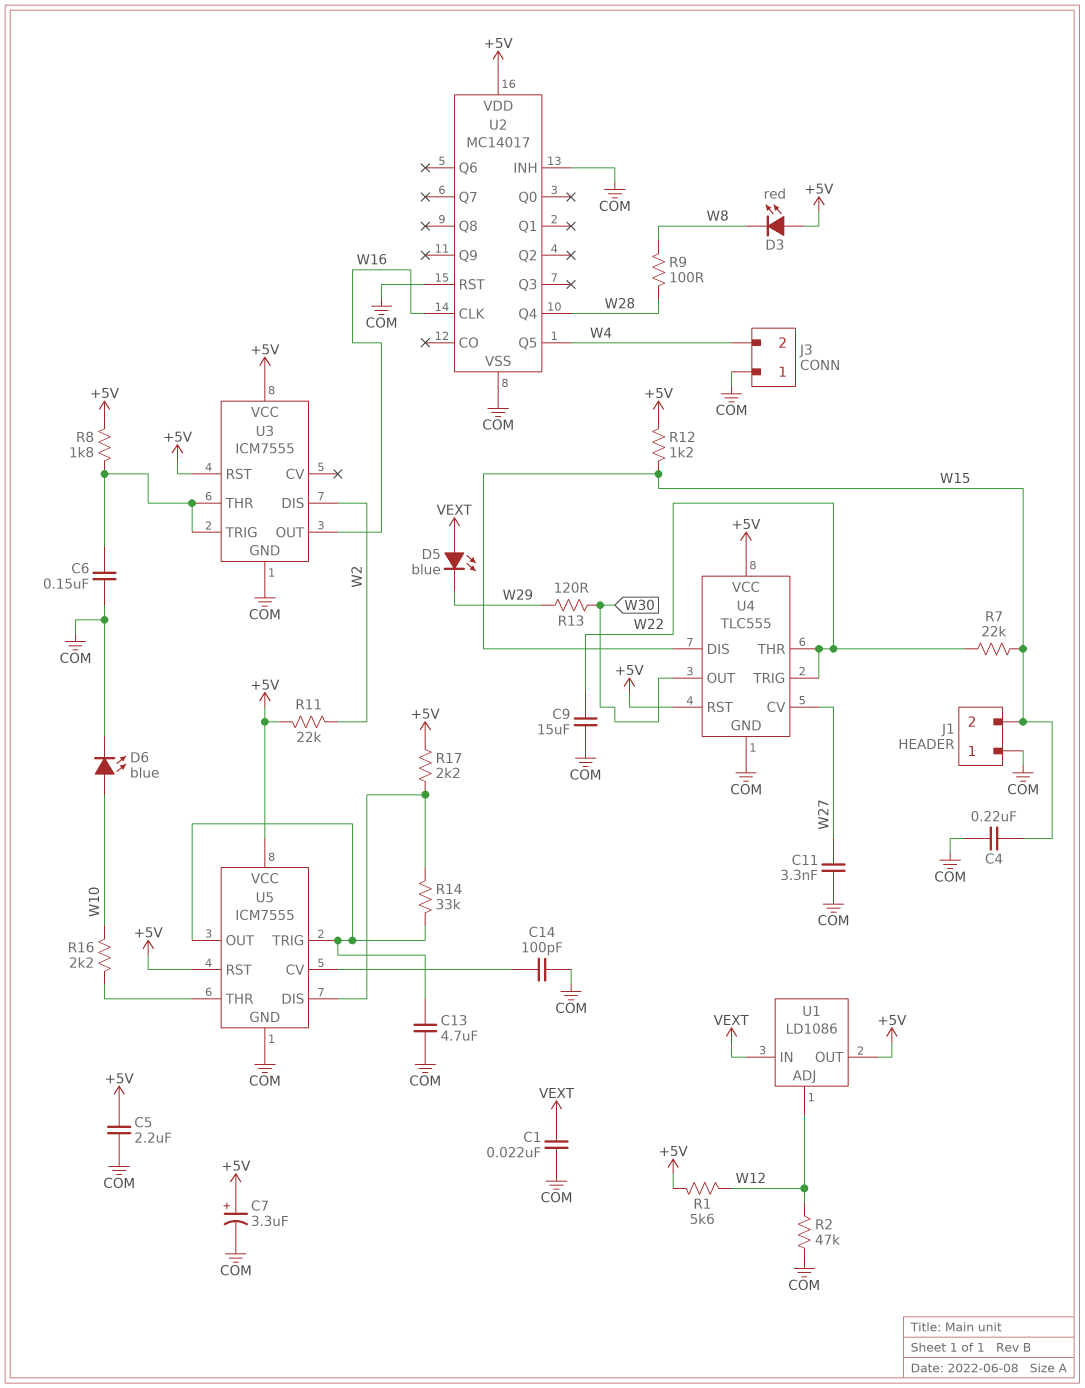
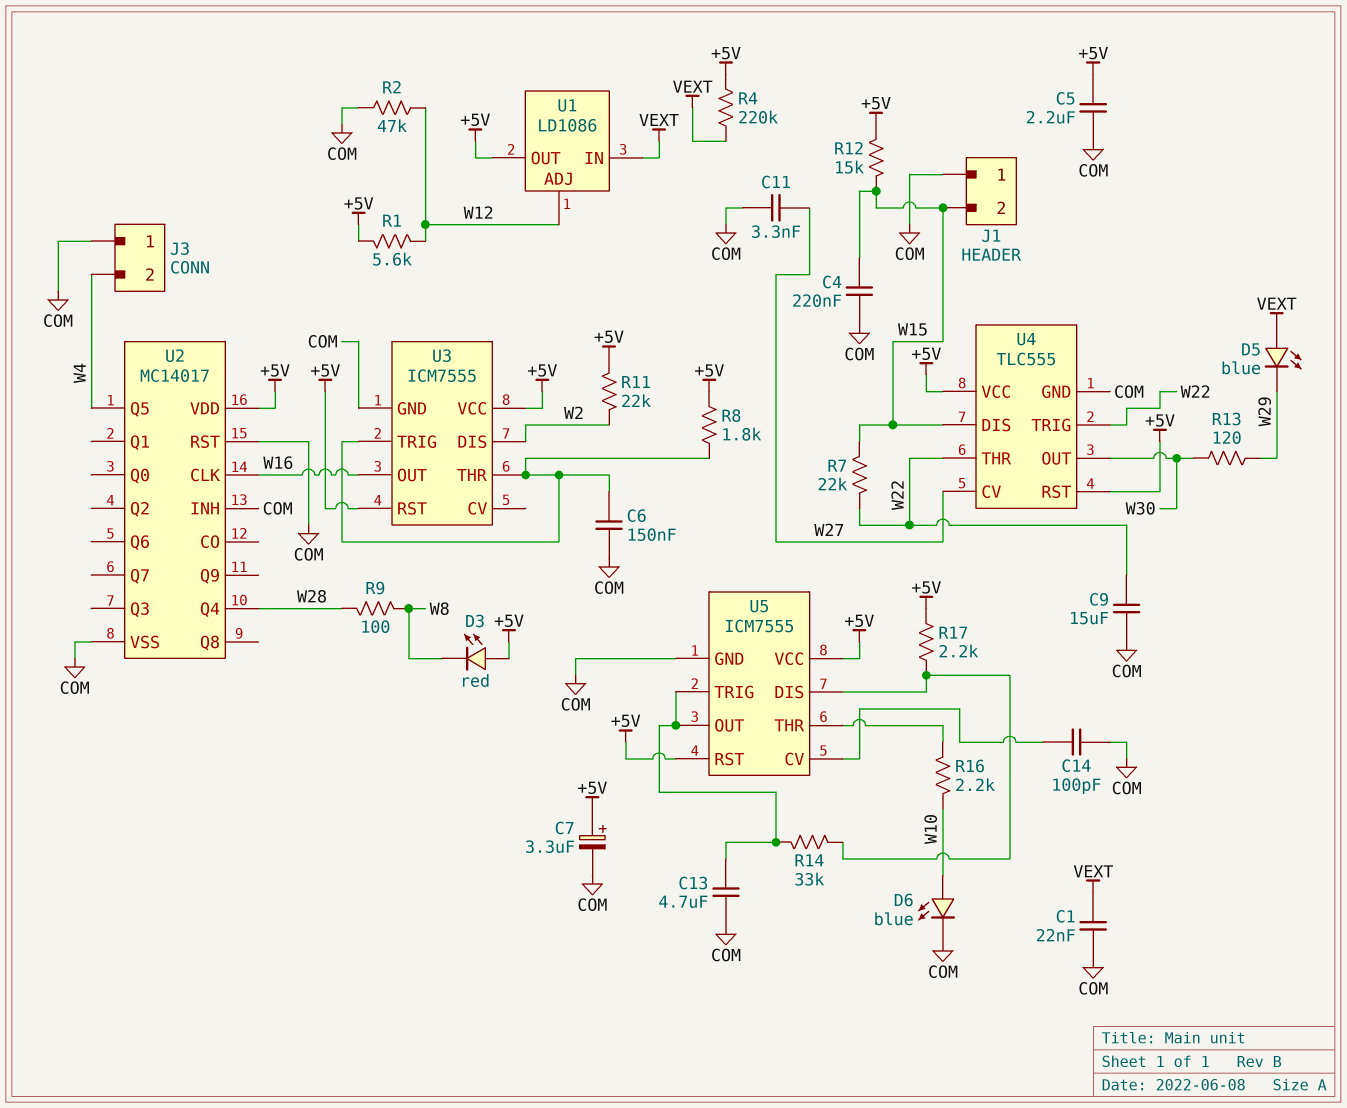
R4: none -> 220k (+5V, VEXT)
R12: 1.2k (+5V, W15) -> 15k (+5V, W15)

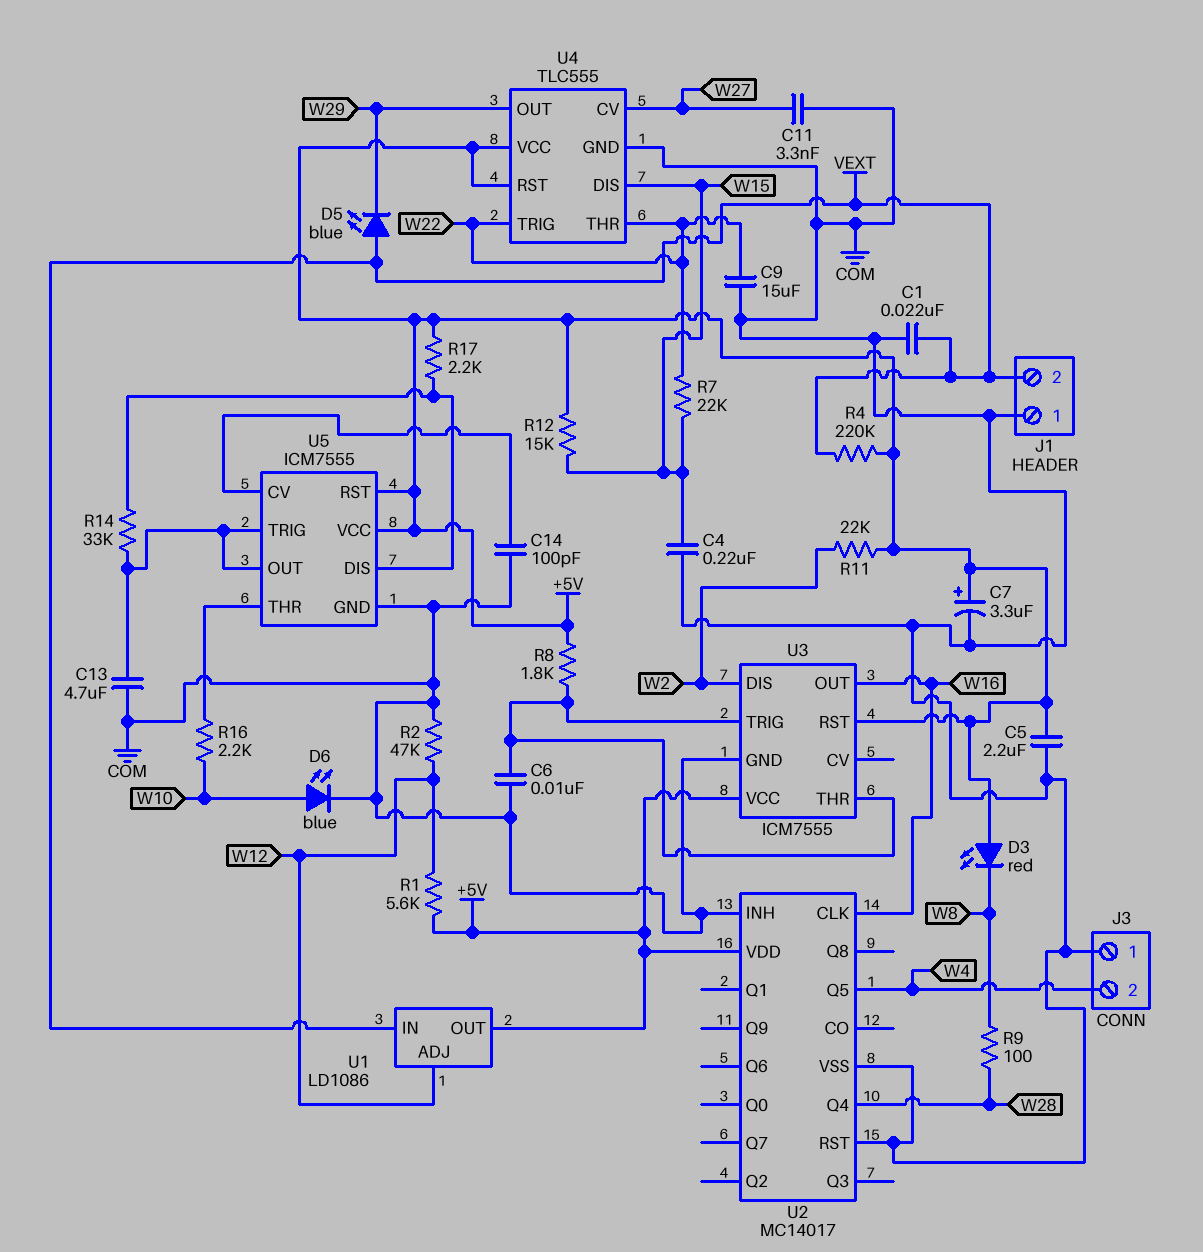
C6: 150nF (COM, U3/THR) -> 10nF (COM, U3/THR)
J1 pin 2: W15 -> VEXT
R13: 120 (W29, W30) -> none
U4 pin OUT: W30 -> W29

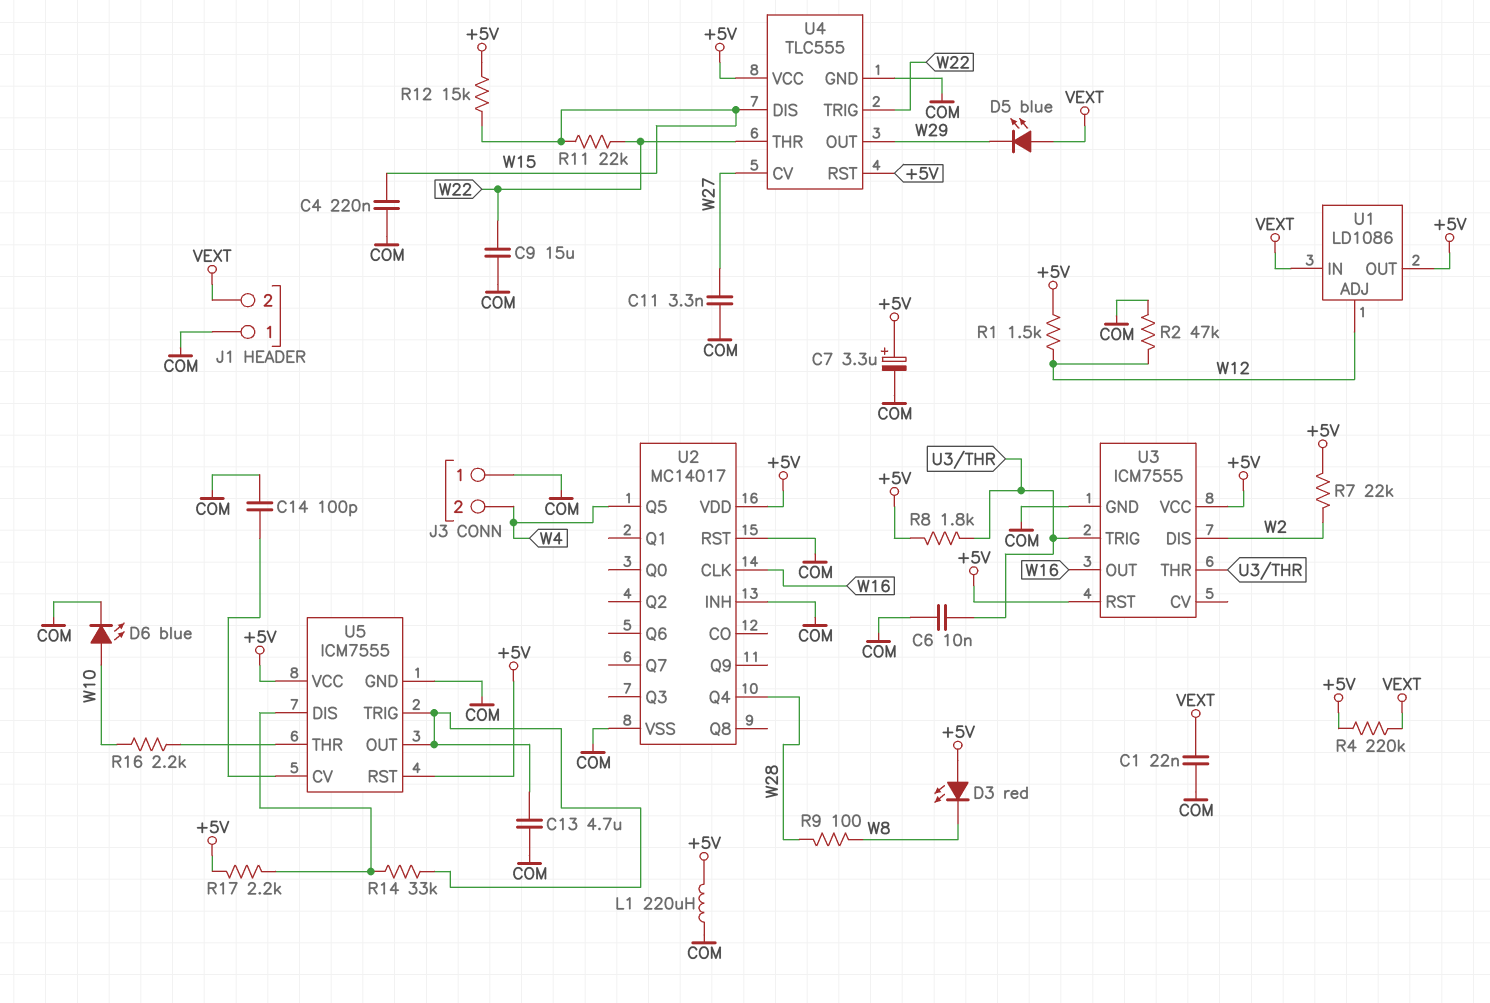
C5: 2.2uF (+5V, COM) -> none
L1: none -> 220uH (+5V, COM)
R1: 5.6k (+5V, W12) -> 1.5k (+5V, W12)
R7: 22k (W15, W22) -> 22k (+5V, W2)
R11: 22k (+5V, W2) -> 22k (W15, W22)

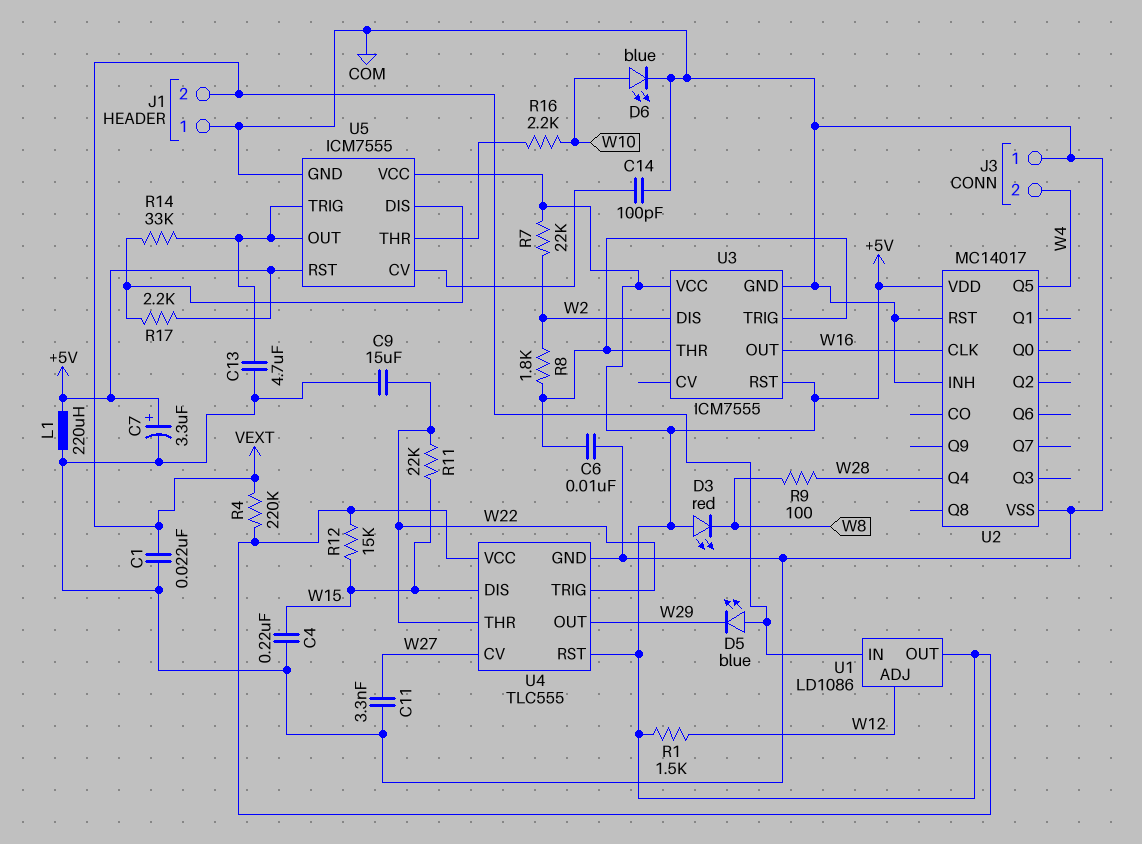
R2: 47k (COM, W12) -> none
R8: 1.8k (+5V, U3/THR) -> 1.8k (U3/THR, W2)

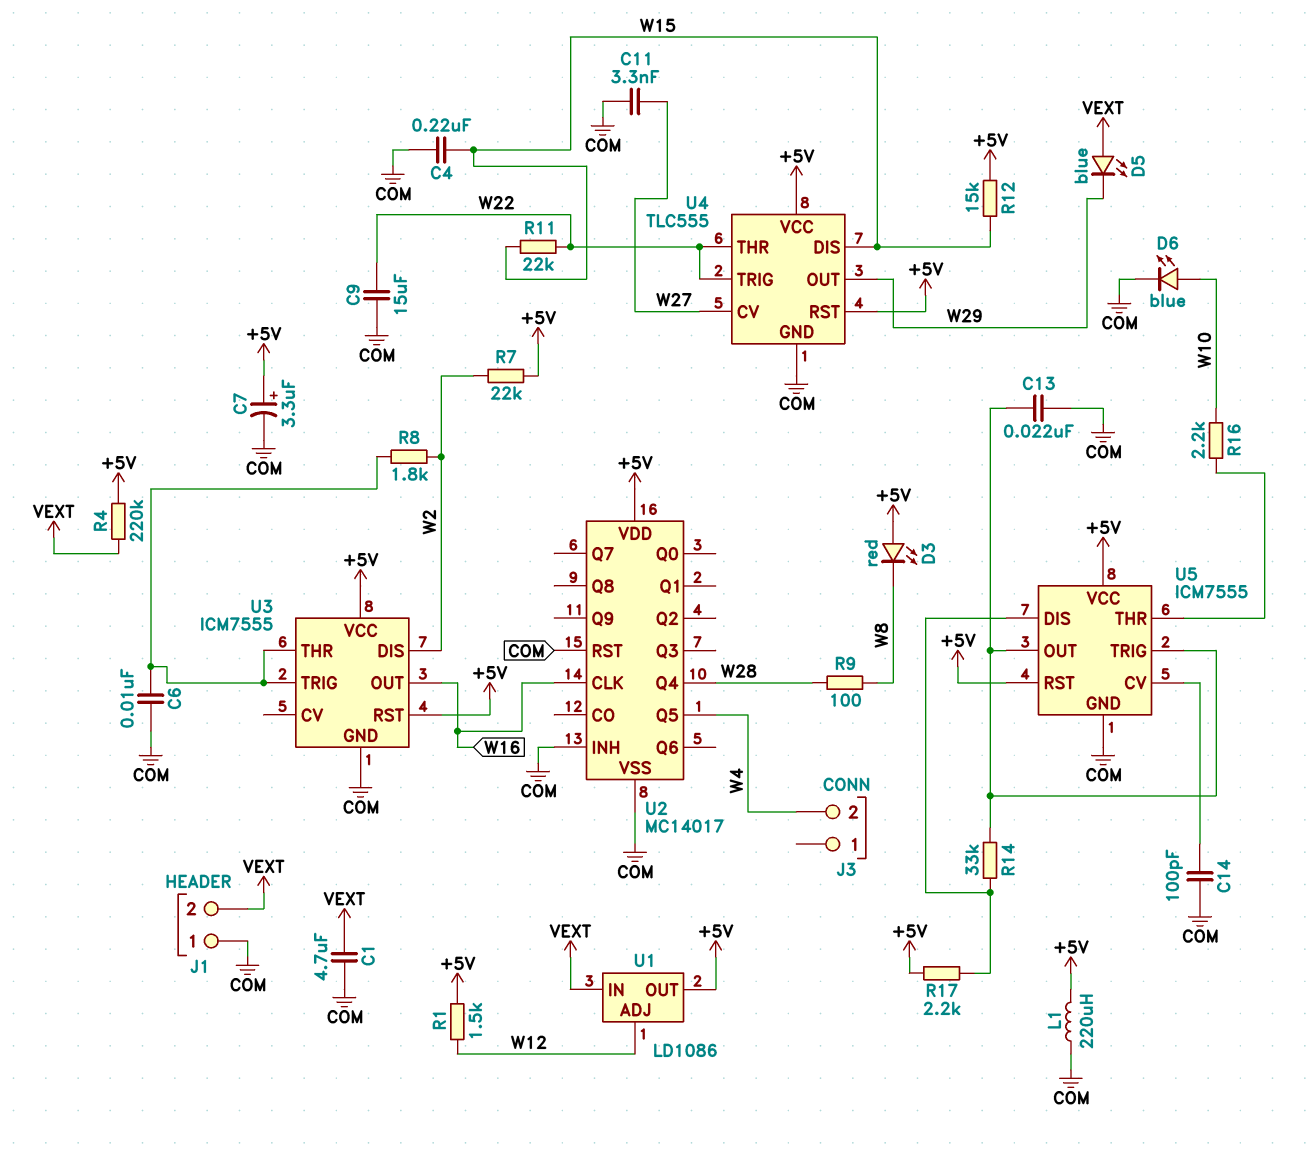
C1: 22nF (COM, VEXT) -> 4.7uF (COM, VEXT)
C13: 4.7uF (COM, U5/OUT) -> 22nF (COM, U5/OUT)
J3 pin 1: COM -> none

